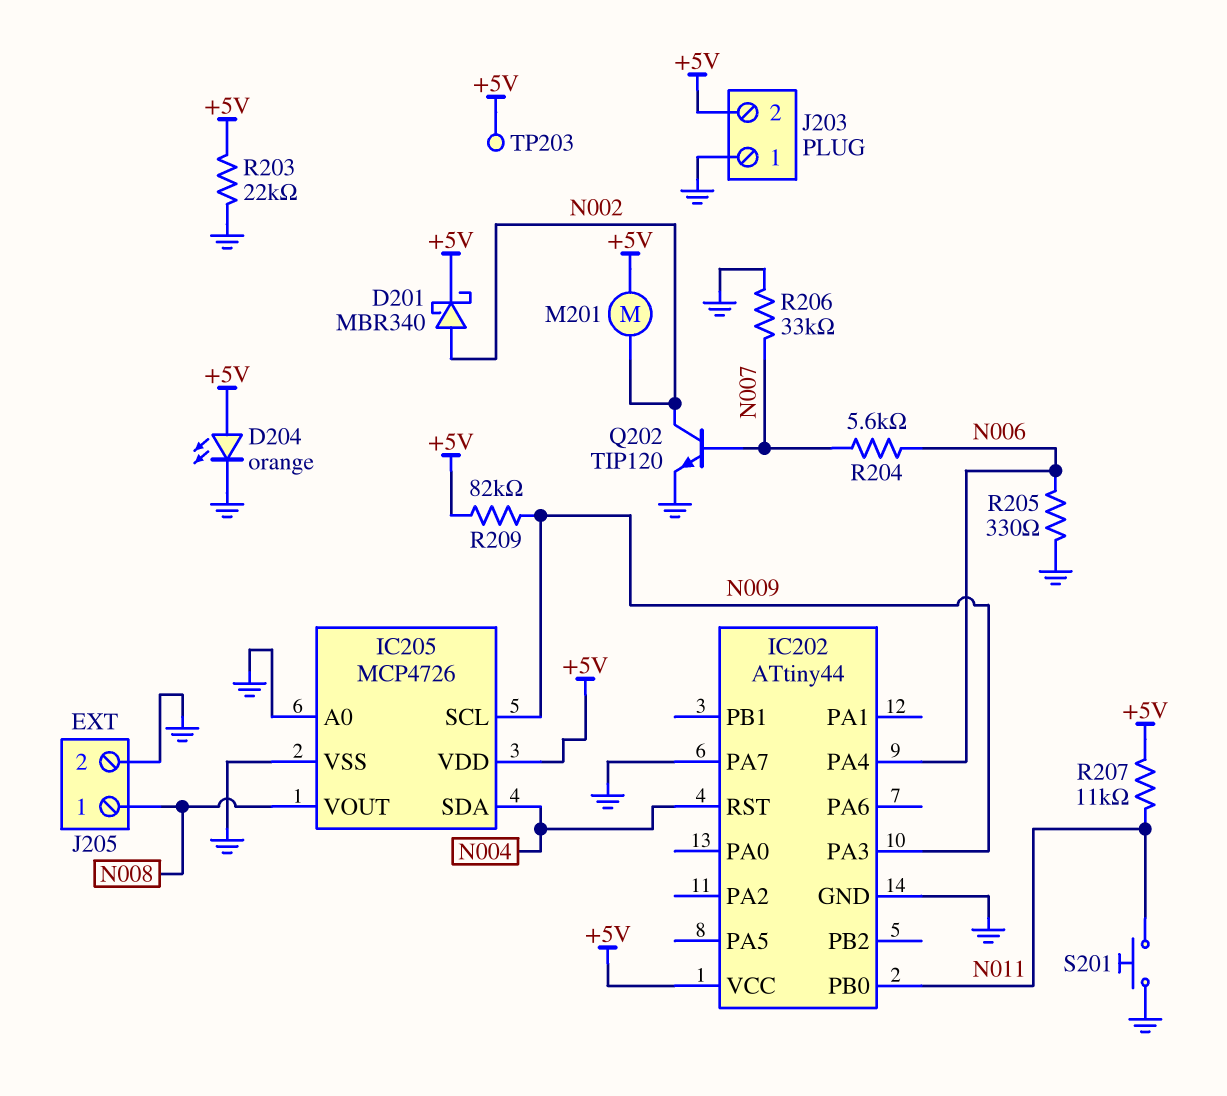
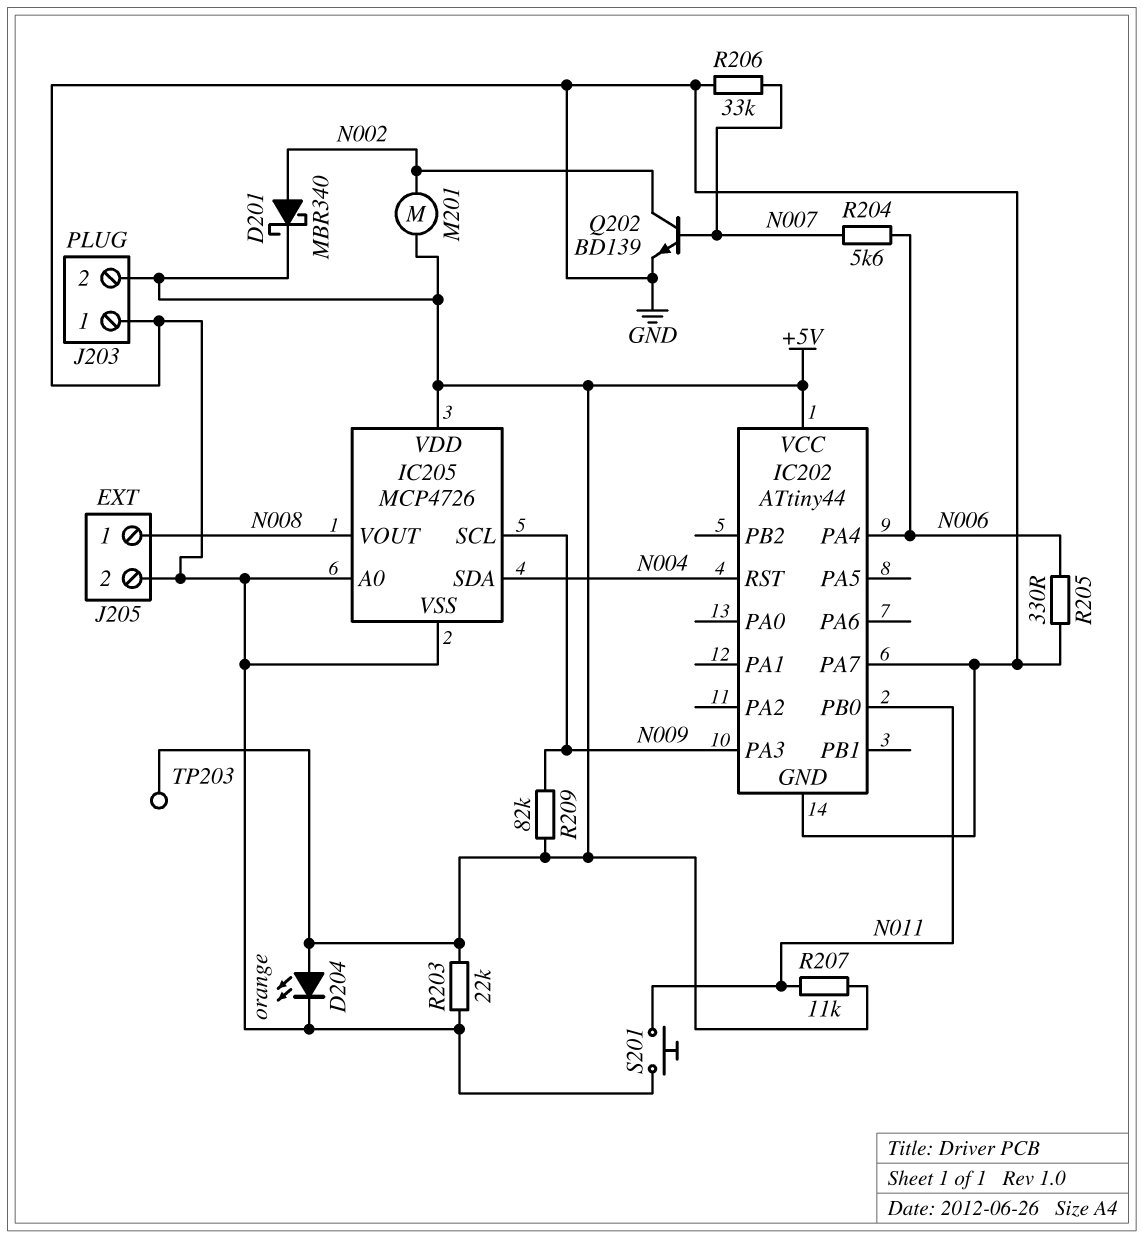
Q202: NPN TIP120 (B N007, C N002, E GND) -> NPN BD139 (B N007, C N002, E GND)

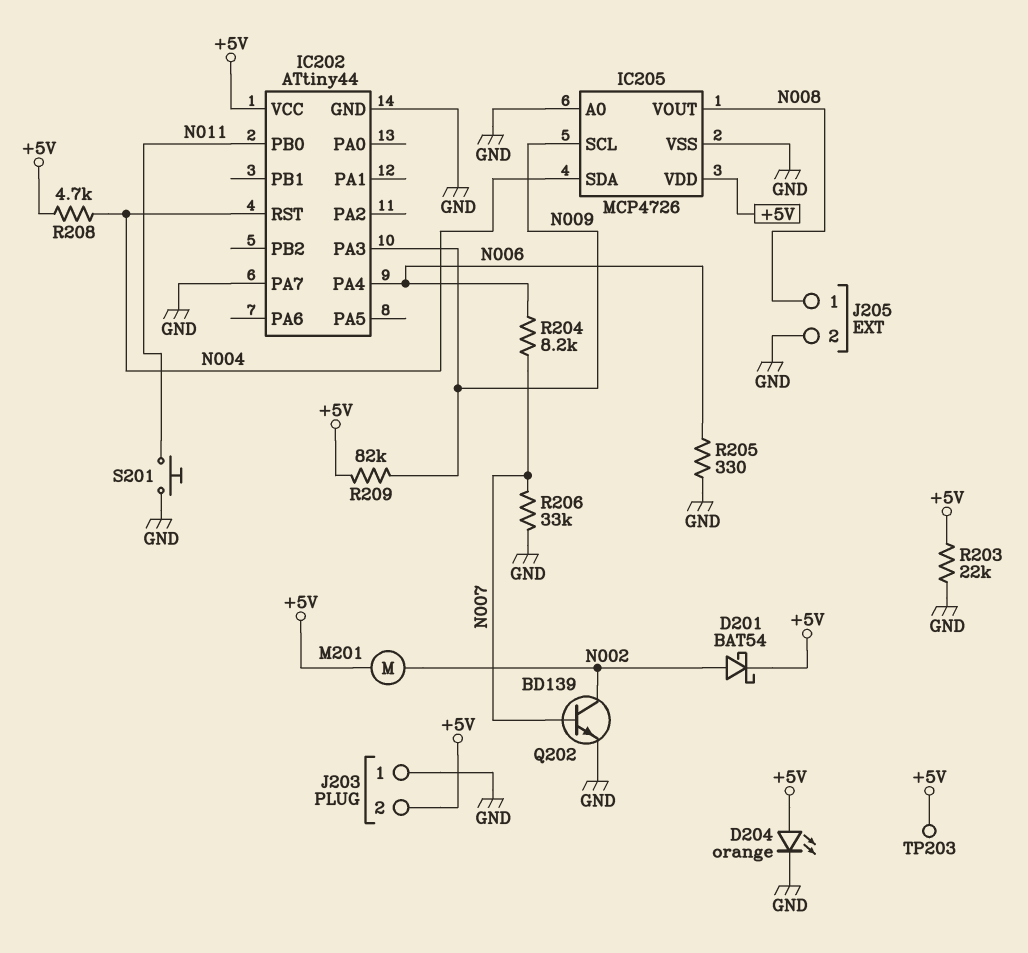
D201: schottky MBR340 (A N002, K +5V) -> schottky BAT54 (A N002, K +5V)
R204: 5.6k (N006, N007) -> 8.2k (N006, N007)
R207: 11k (+5V, N011) -> none
R208: none -> 4.7k (+5V, N004)

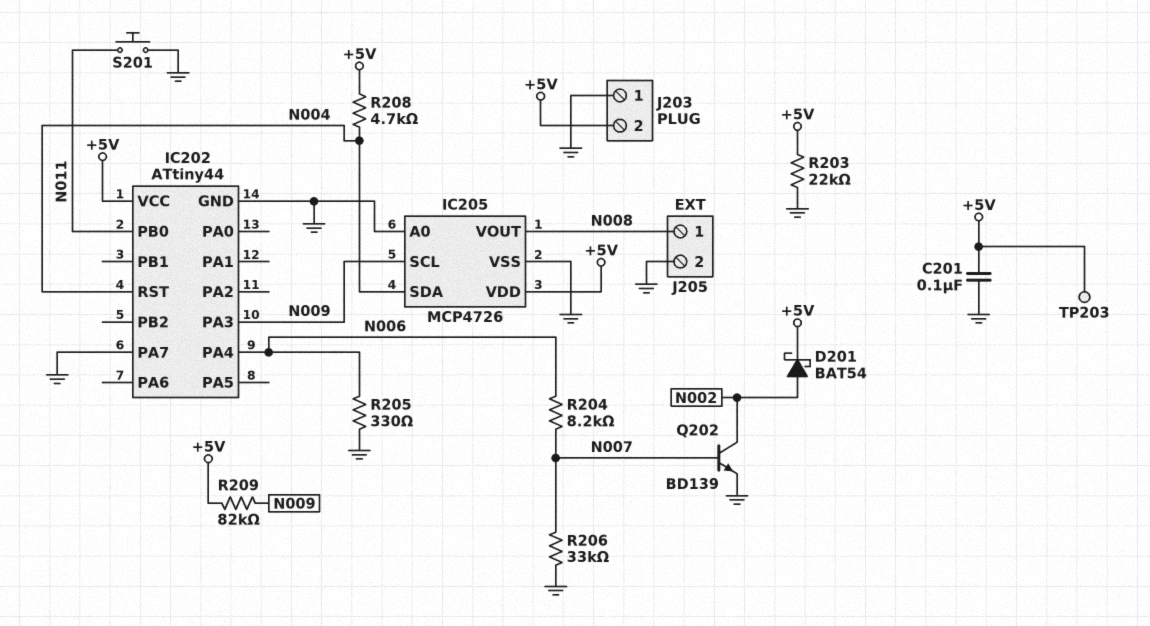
C201: none -> 100nF (+5V, GND)
D204: LED orange (A +5V, K GND) -> none
M201: motor (+5V, N002) -> none

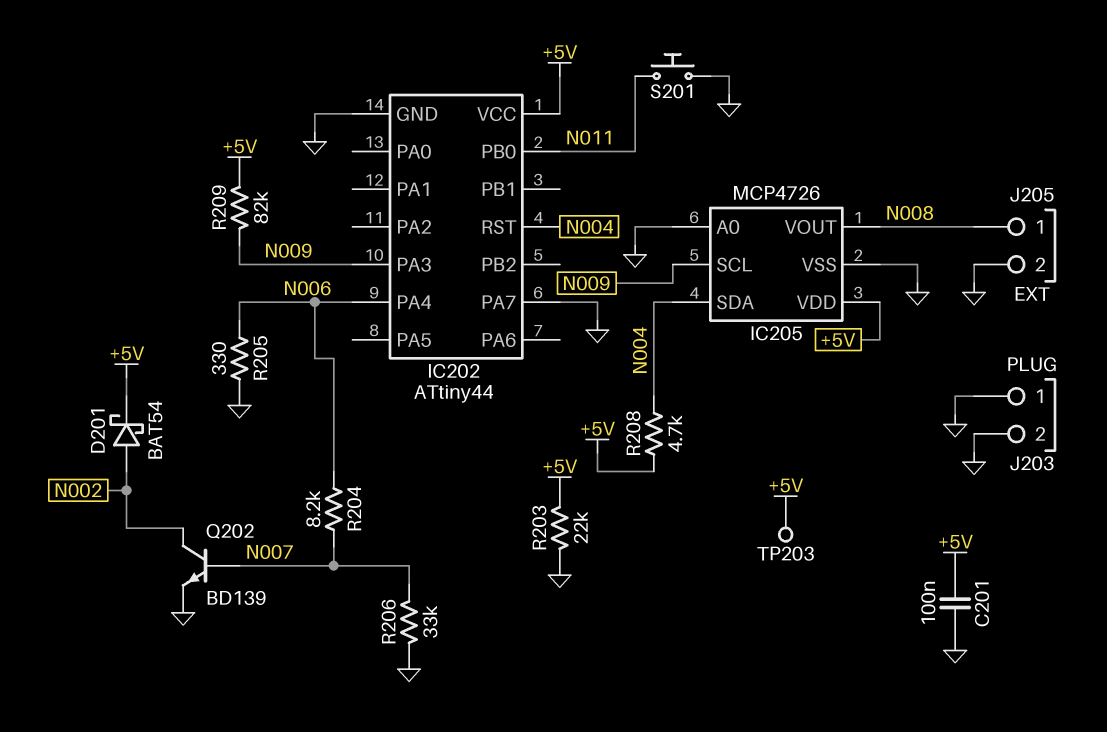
J203 pin 2: +5V -> GND

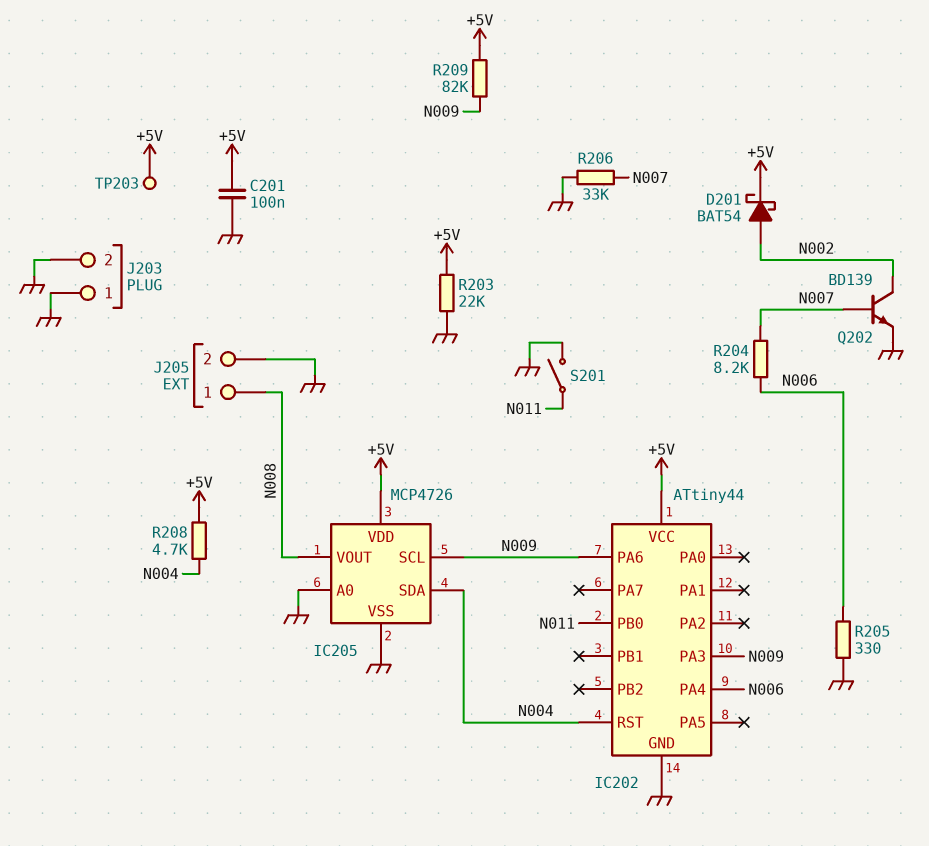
IC202 pin PA6: none -> N009
IC202 pin PA7: GND -> none
S201: button (GND, N011) -> switch (GND, N011)

